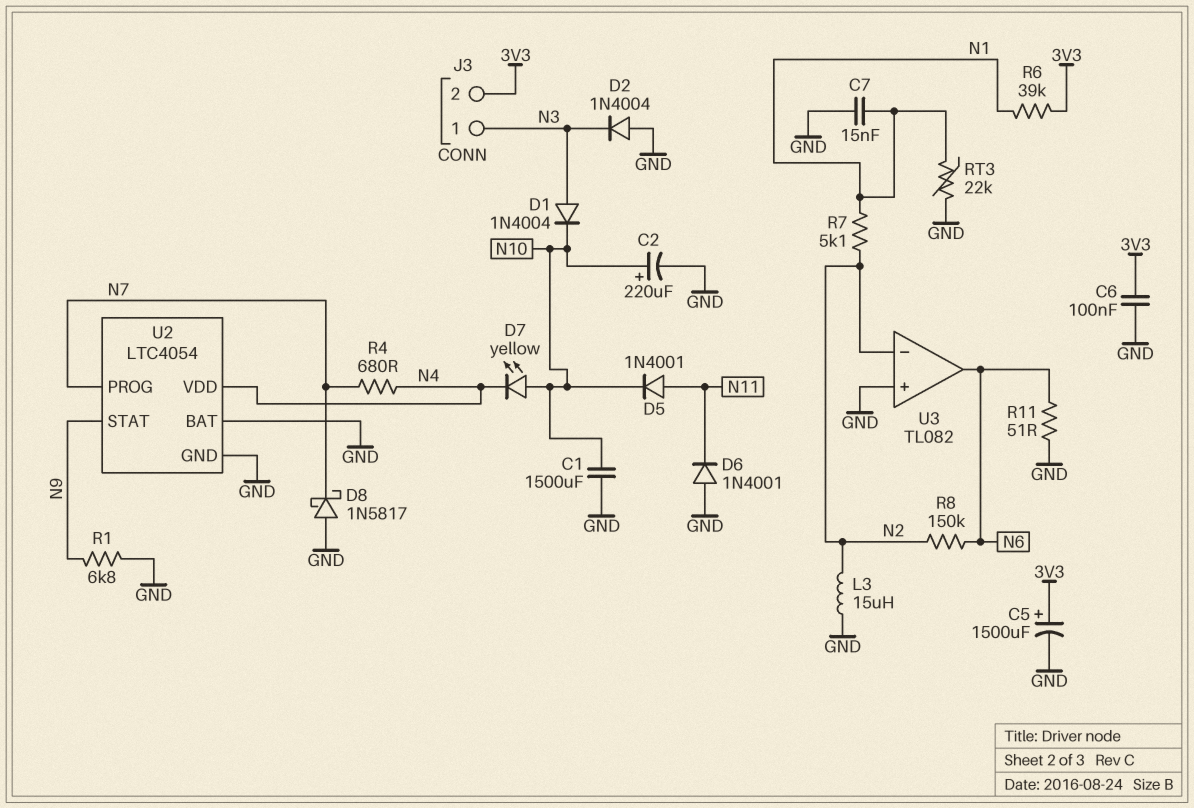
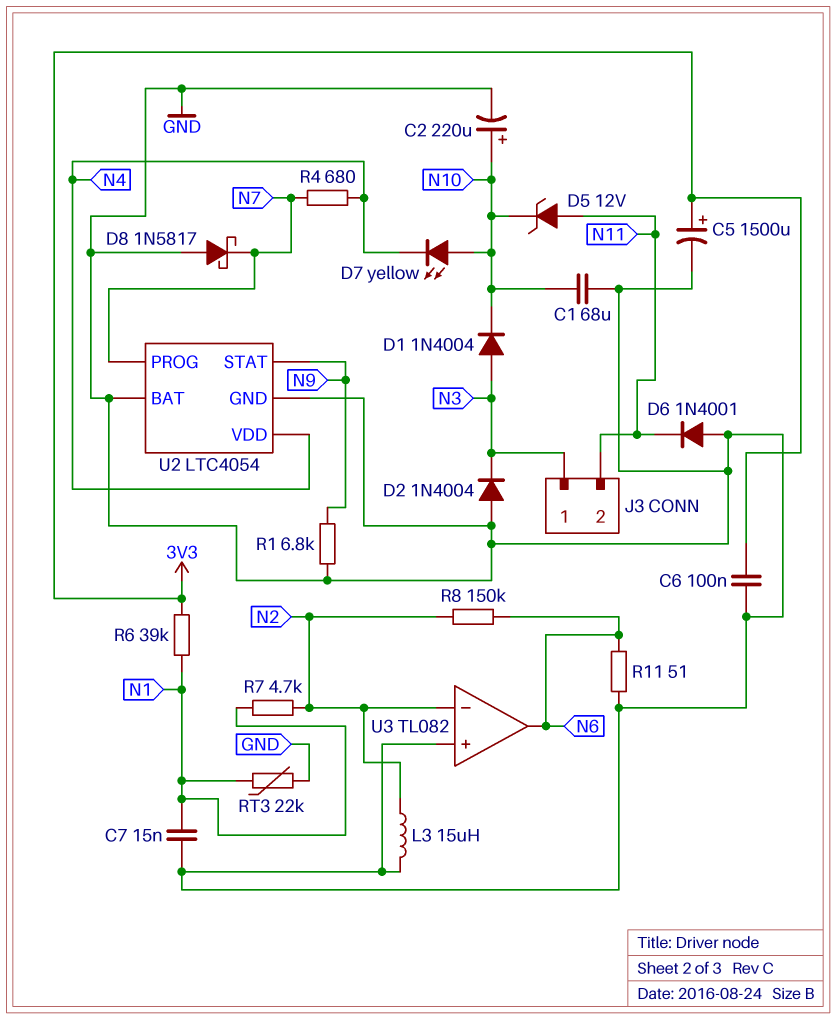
C1: 1500uF (GND, N10) -> 68uF (GND, N10)
D5: diode 1N4001 (A N11, K N10) -> zener 12V (A N11, K N10)
J3 pin 2: 3V3 -> N11
R7: 5.1k (N1, N2) -> 4.7k (N1, N2)

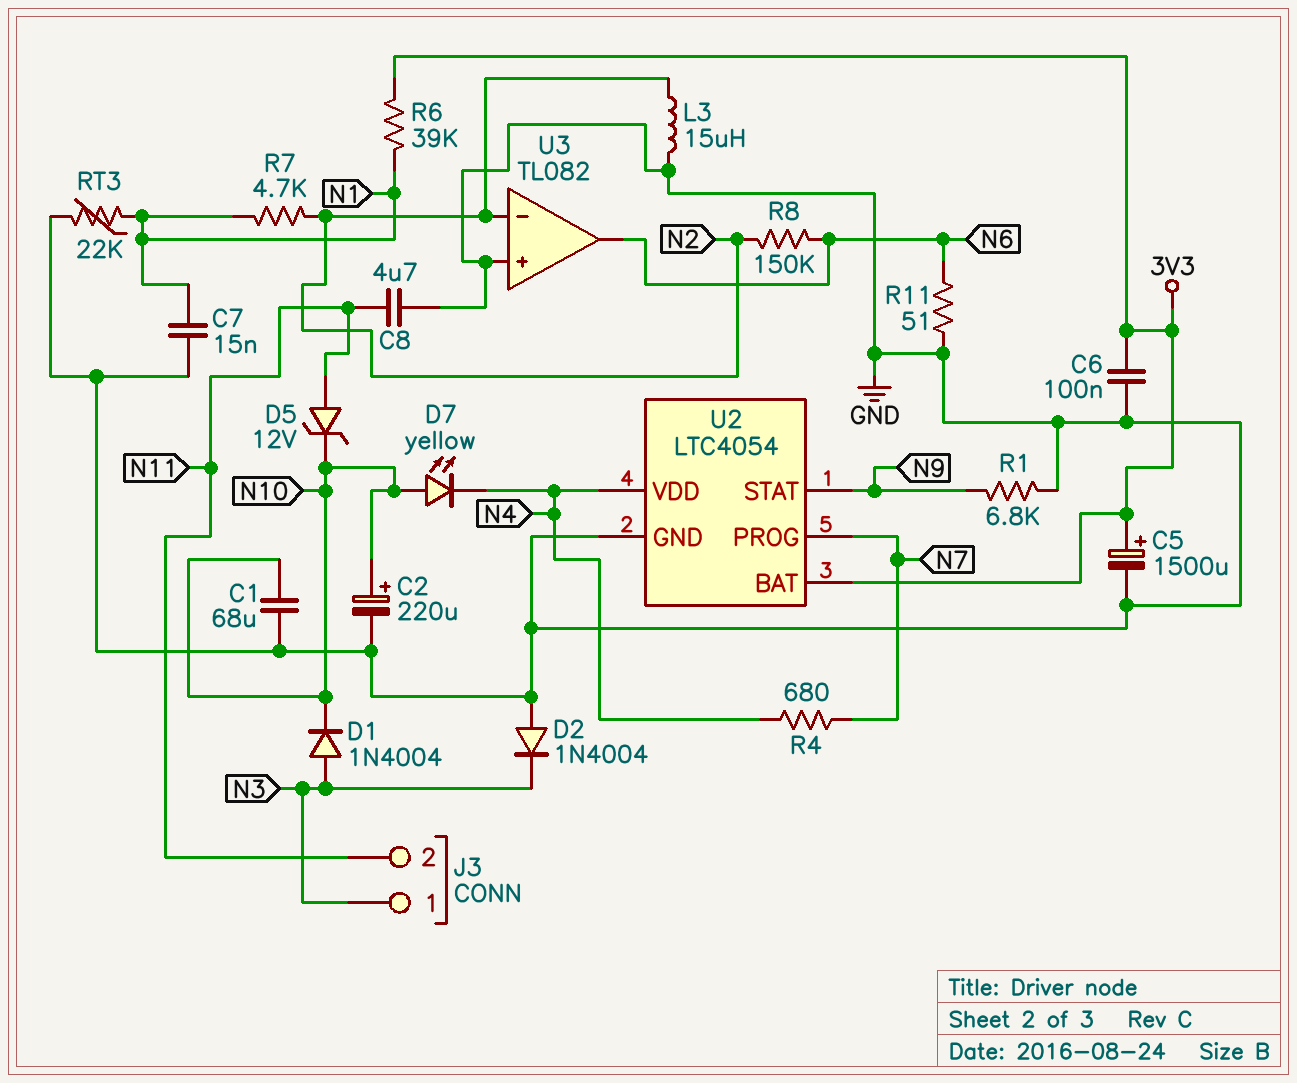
C8: none -> 4.7uF (GND, N11)
D6: diode 1N4001 (A GND, K N11) -> none
D8: schottky 1N5817 (A GND, K N7) -> none
U2 pin BAT: GND -> 3V3

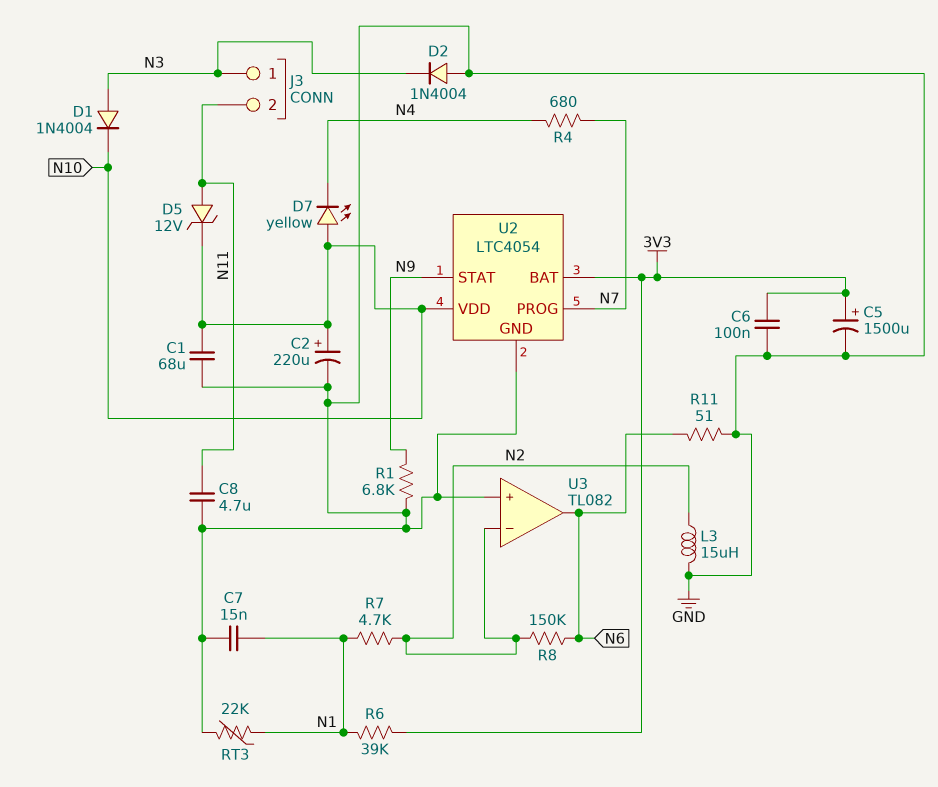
U2 pin VDD: N4 -> N10

